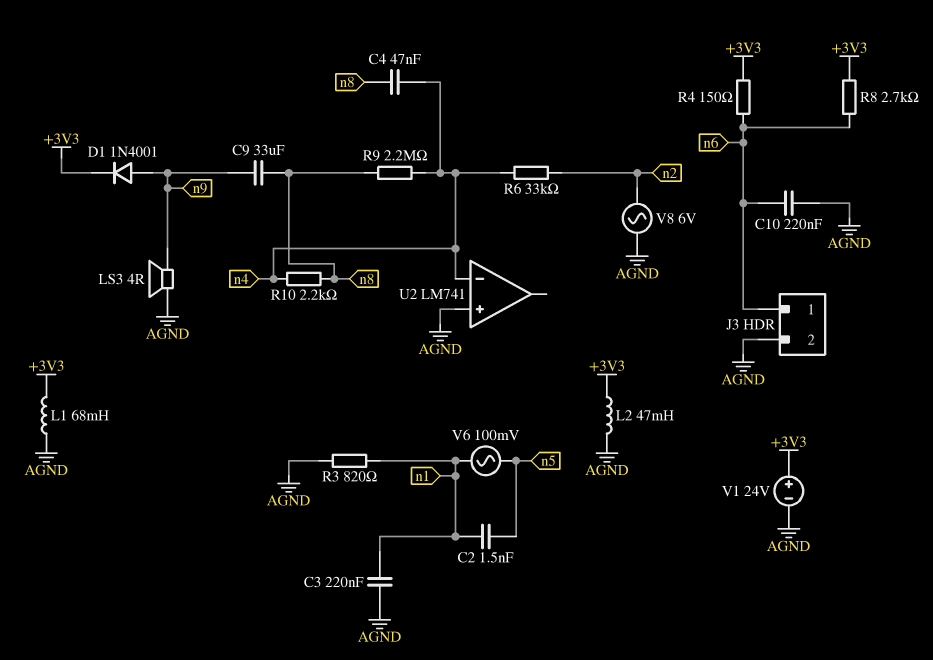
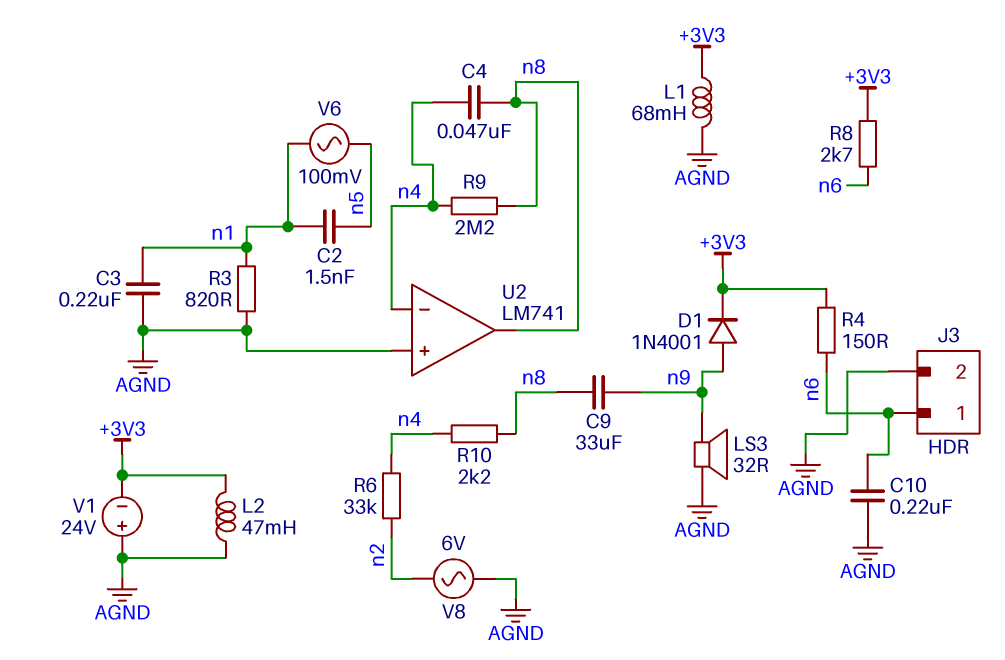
LS3: speaker 4R (AGND, n9) -> speaker 32R (AGND, n9)
U2 pin out: none -> n8
V1: 24V (plus +3V3, minus AGND) -> 24V (plus AGND, minus +3V3)

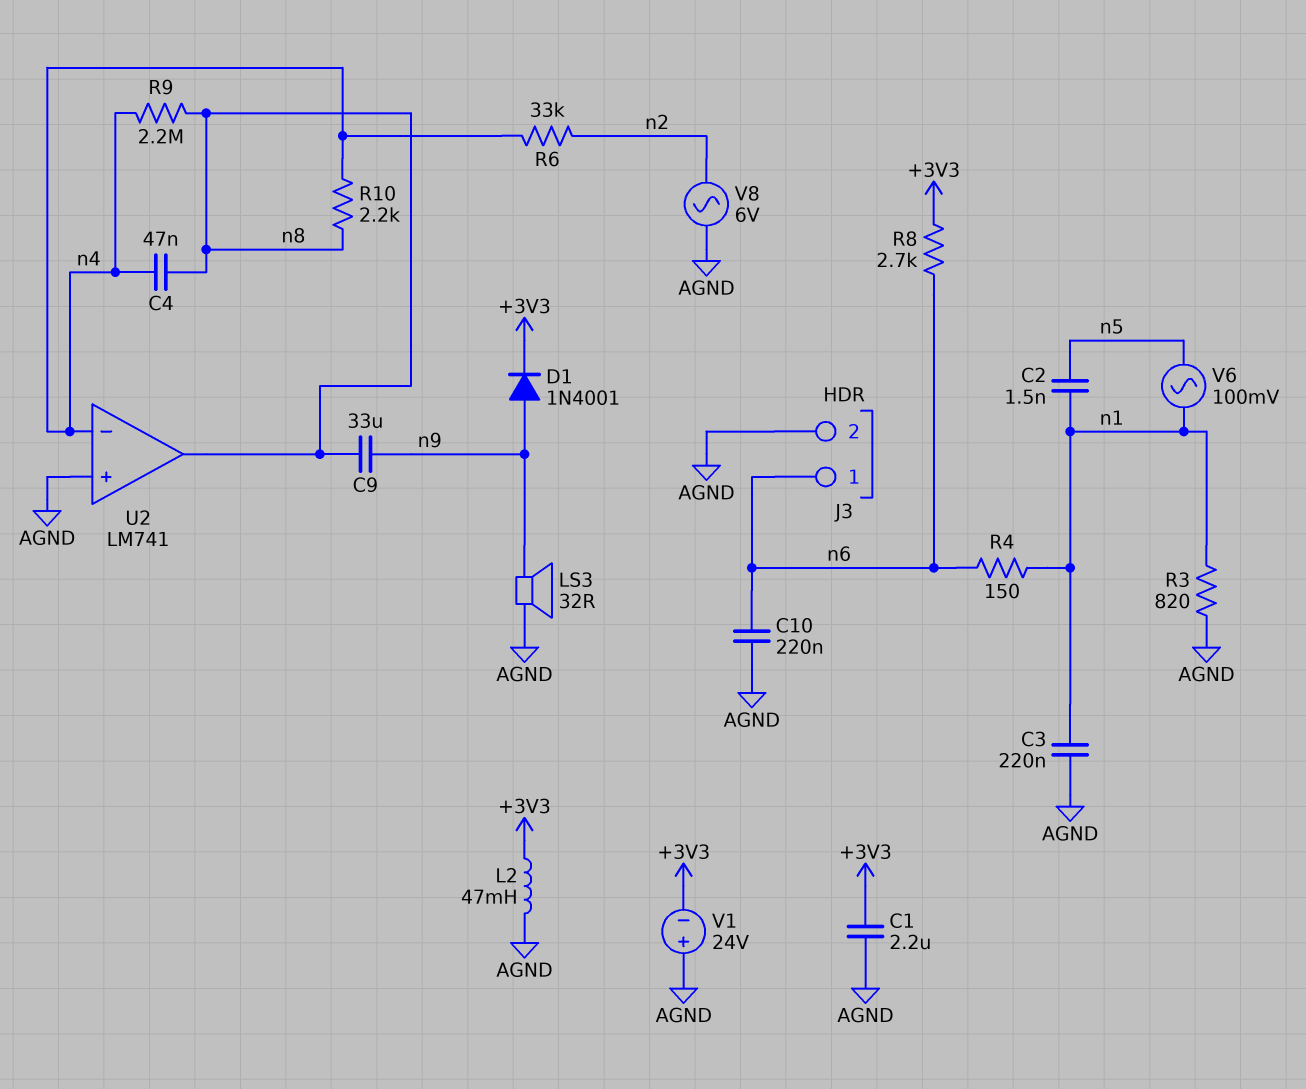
C1: none -> 2.2uF (+3V3, AGND)
L1: 68mH (+3V3, AGND) -> none
R4: 150 (+3V3, n6) -> 150 (n1, n6)

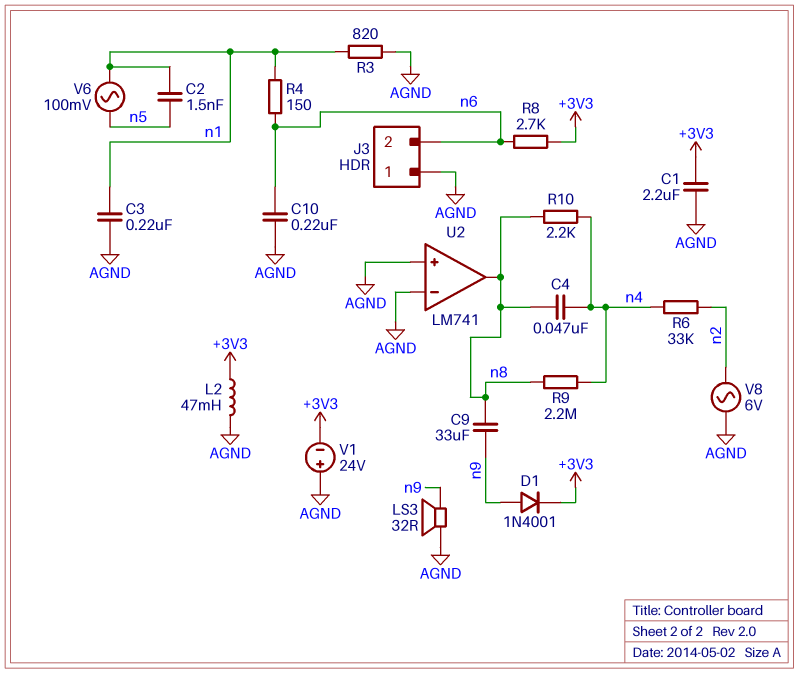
J3 pin 1: n6 -> AGND
J3 pin 2: AGND -> n6
U2 pin in-: n4 -> AGND

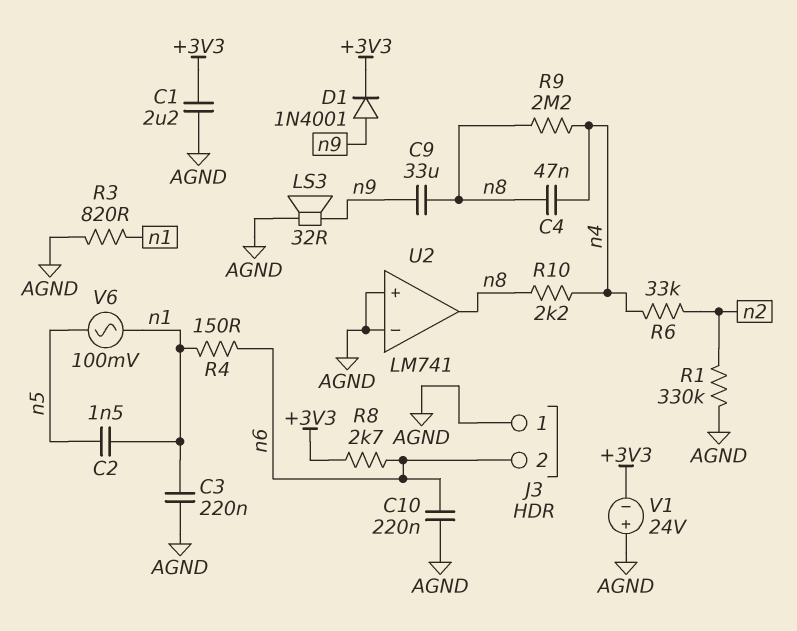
L2: 47mH (+3V3, AGND) -> none
R1: none -> 330k (AGND, n2)
V8: AC 6V (AGND, n2) -> none

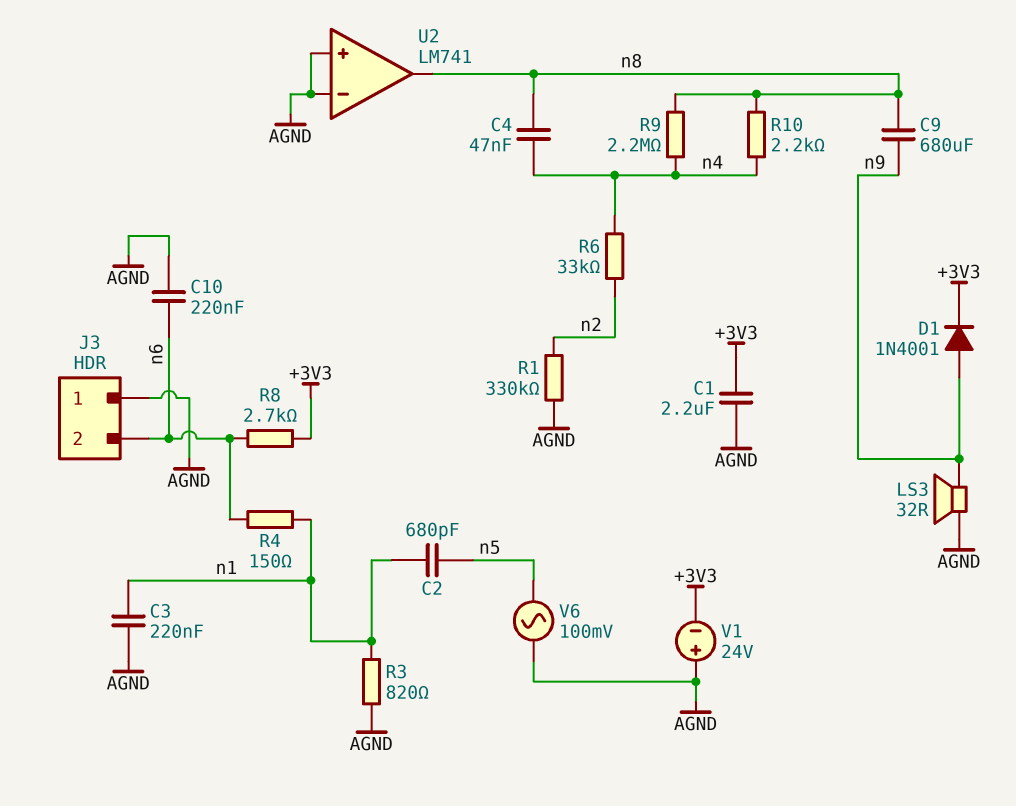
C2: 1.5nF (n1, n5) -> 680pF (n1, n5)
C9: 33uF (n8, n9) -> 680uF (n8, n9)
V6: AC 100mV (n1, n5) -> AC 100mV (AGND, n5)

